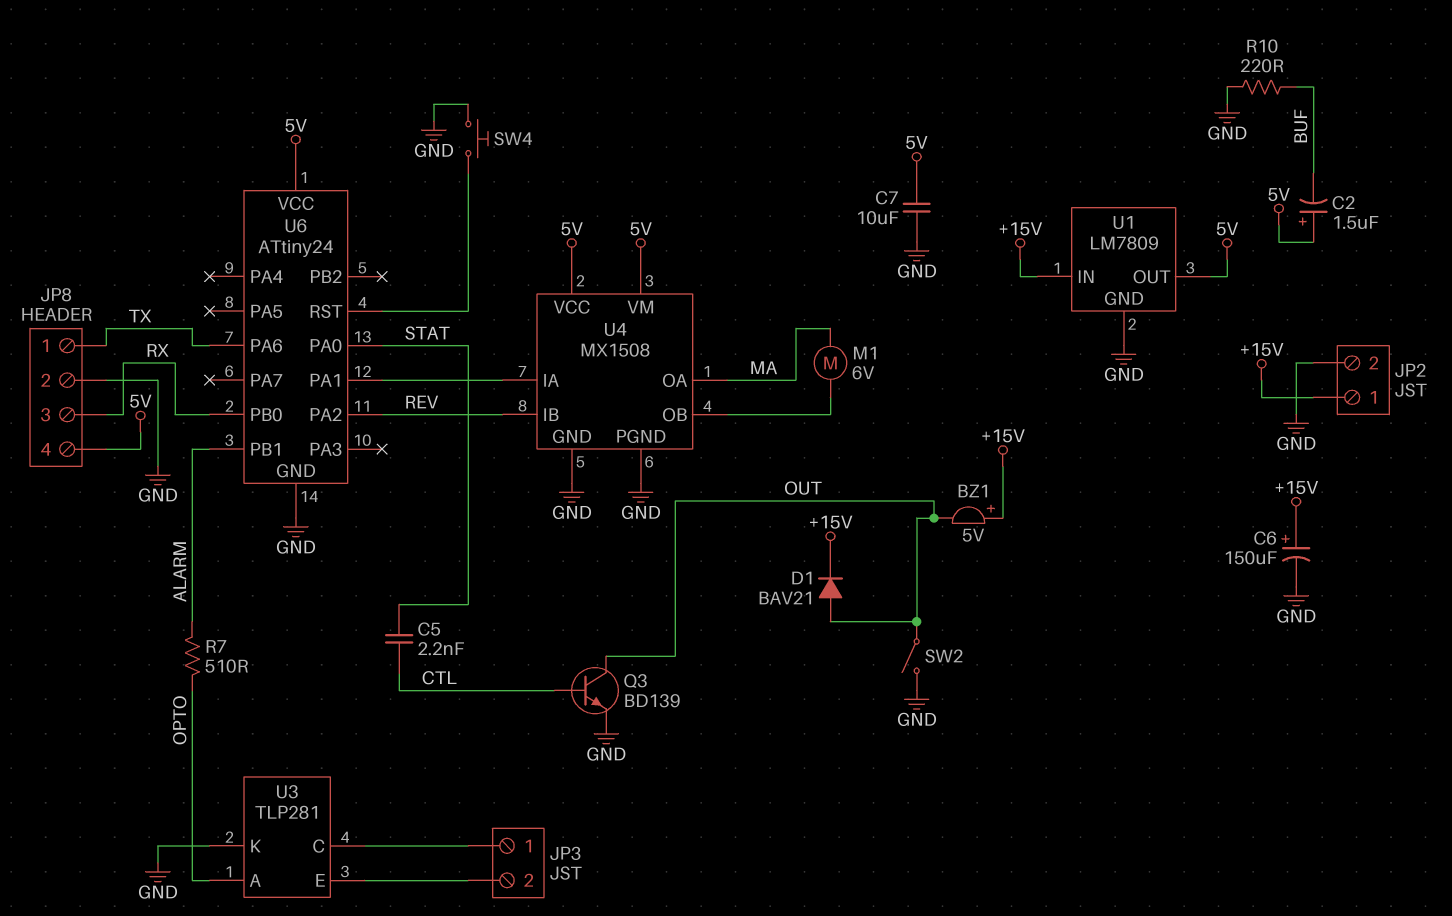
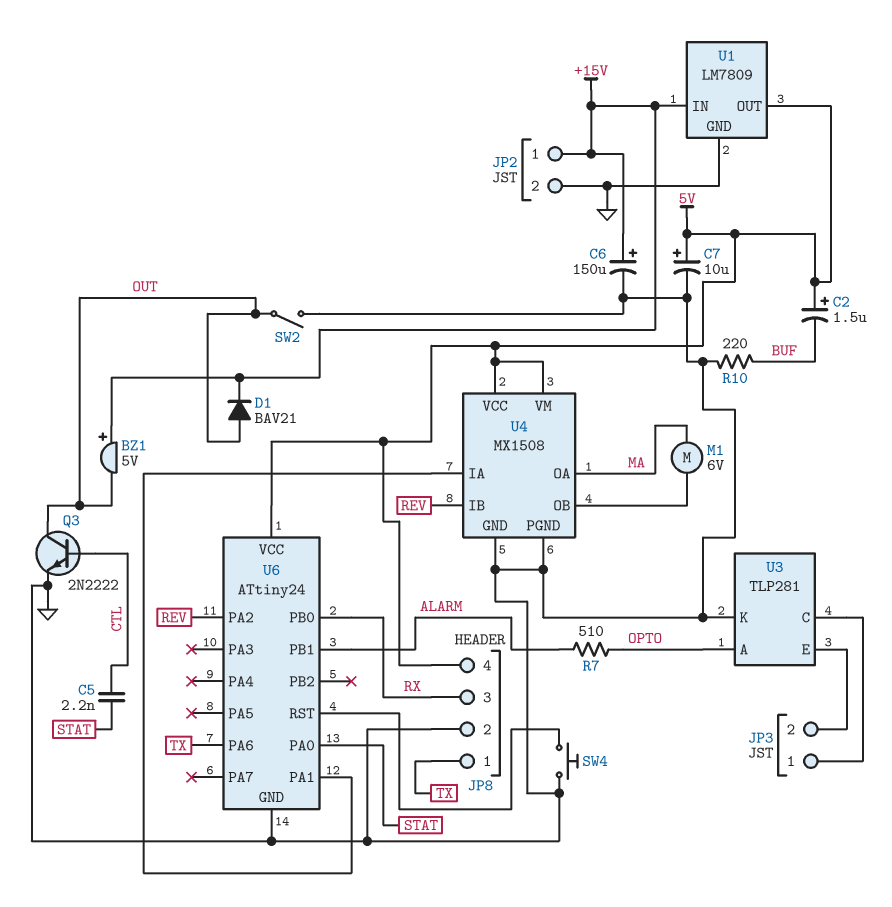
C7: 10uF (5V, GND) -> 10uF (plus 5V, minus GND)
Q3: NPN BD139 (B CTL, C OUT, E GND) -> NPN 2N2222 (B CTL, C OUT, E GND)

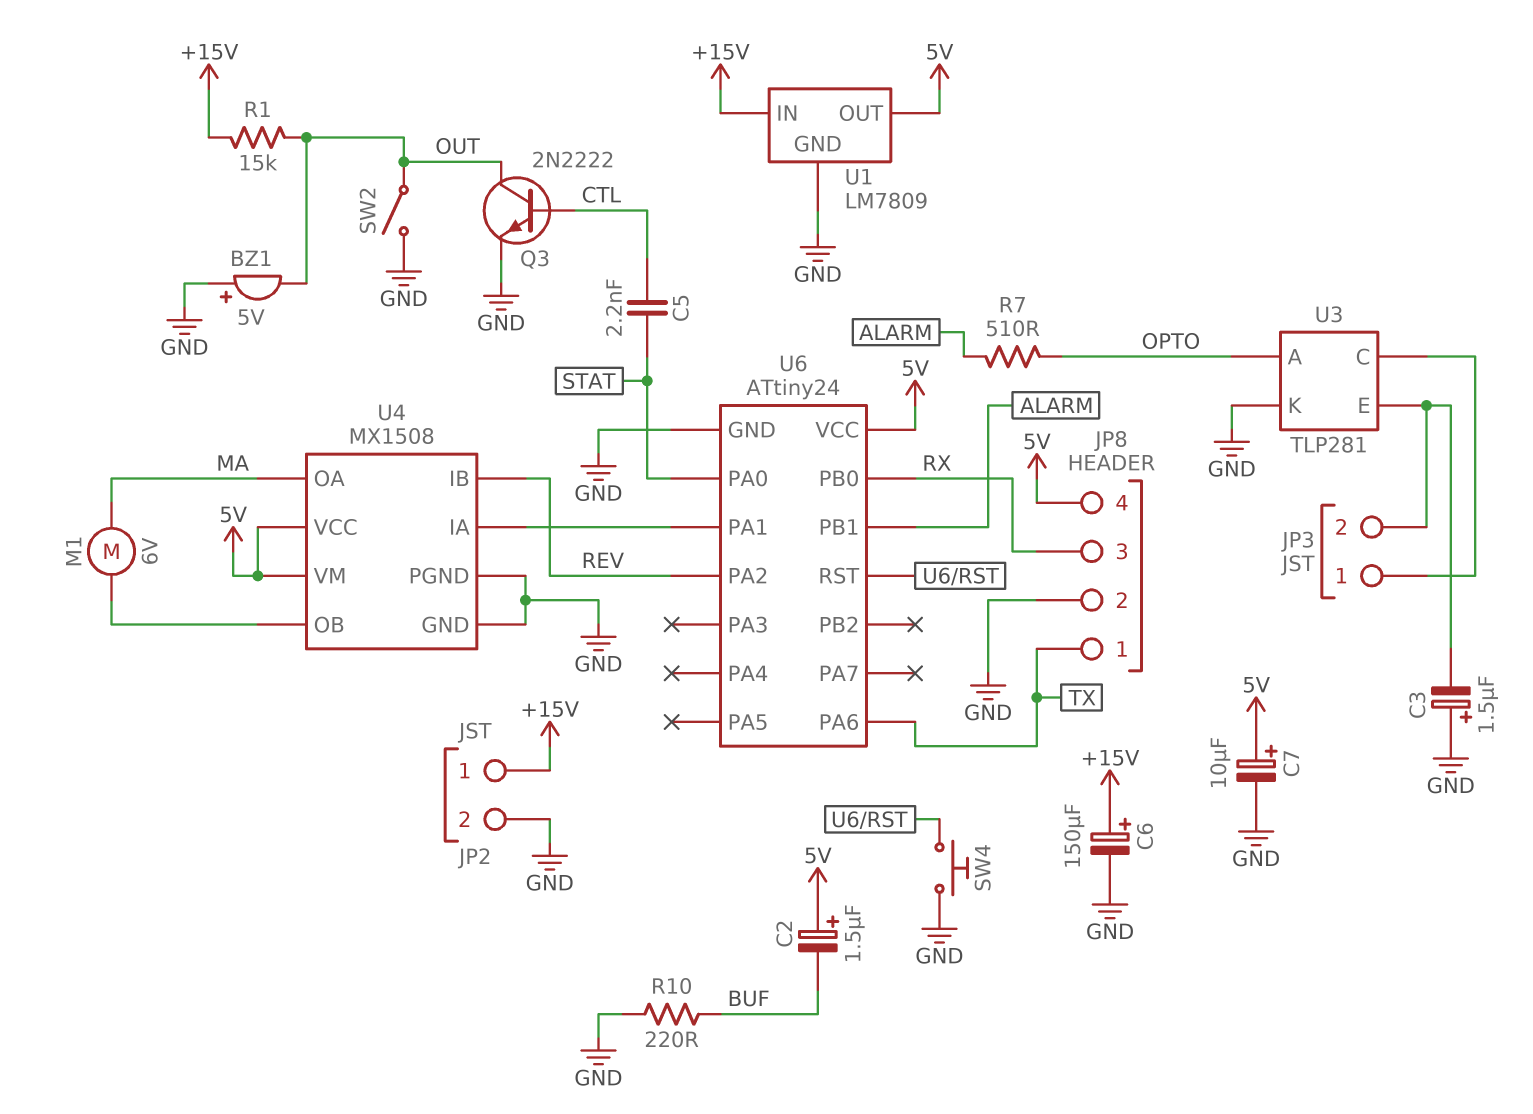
BZ1: buzzer 5V (plus +15V, minus OUT) -> buzzer 5V (plus GND, minus OUT)
C3: none -> 1.5uF (plus GND, minus JP3/2)
D1: diode BAV21 (A OUT, K +15V) -> none
R1: none -> 15k (+15V, OUT)

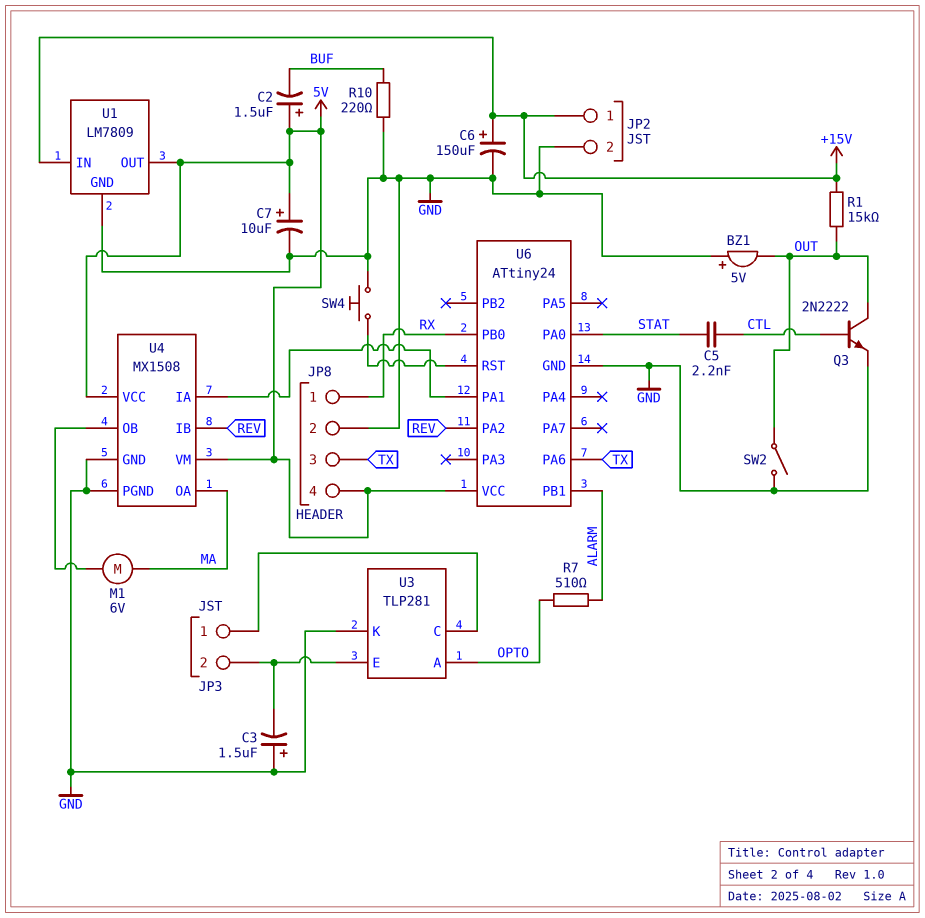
JP8 pin 1: TX -> RX
JP8 pin 3: RX -> TX

